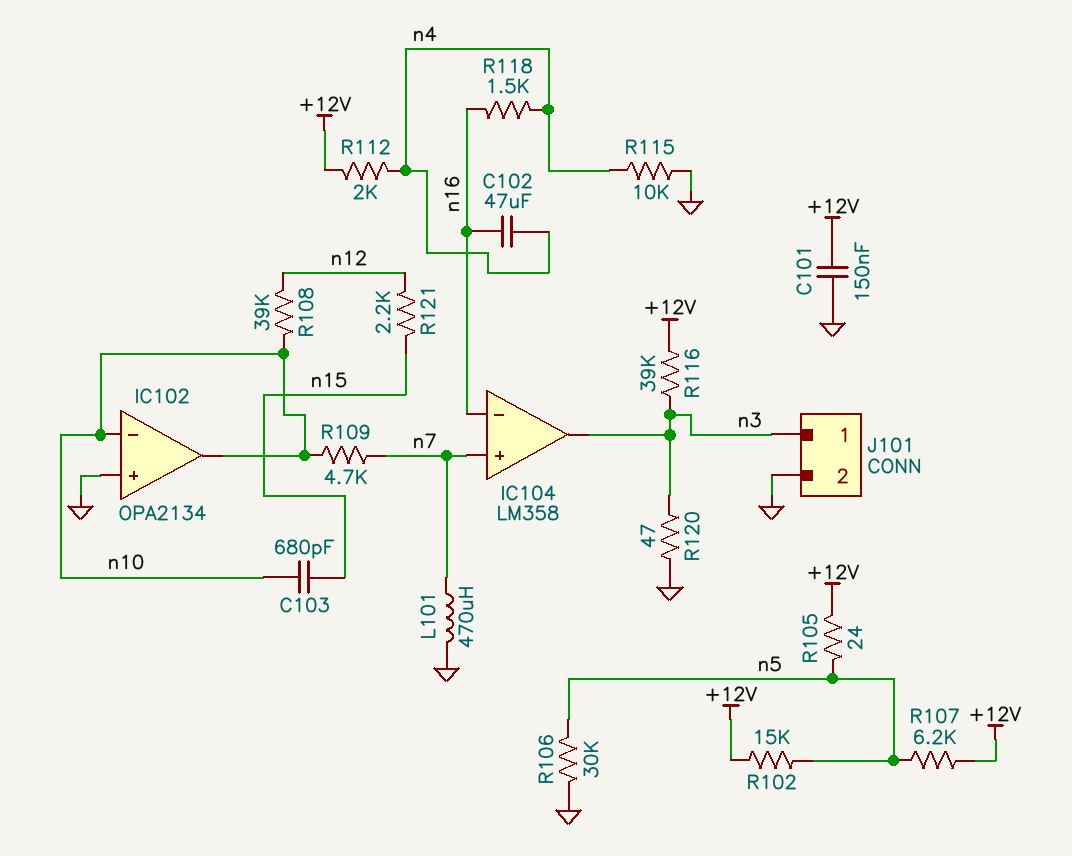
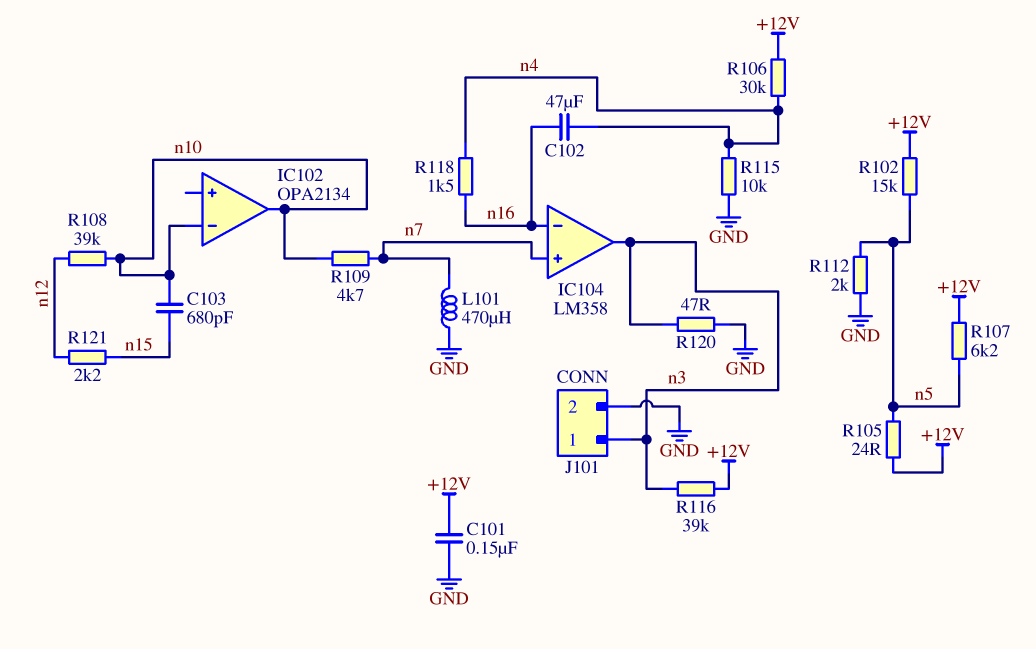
IC102 pin in+: GND -> none
R106: 30k (GND, n5) -> 30k (+12V, n4)
R112: 2k (+12V, n4) -> 2k (GND, n5)

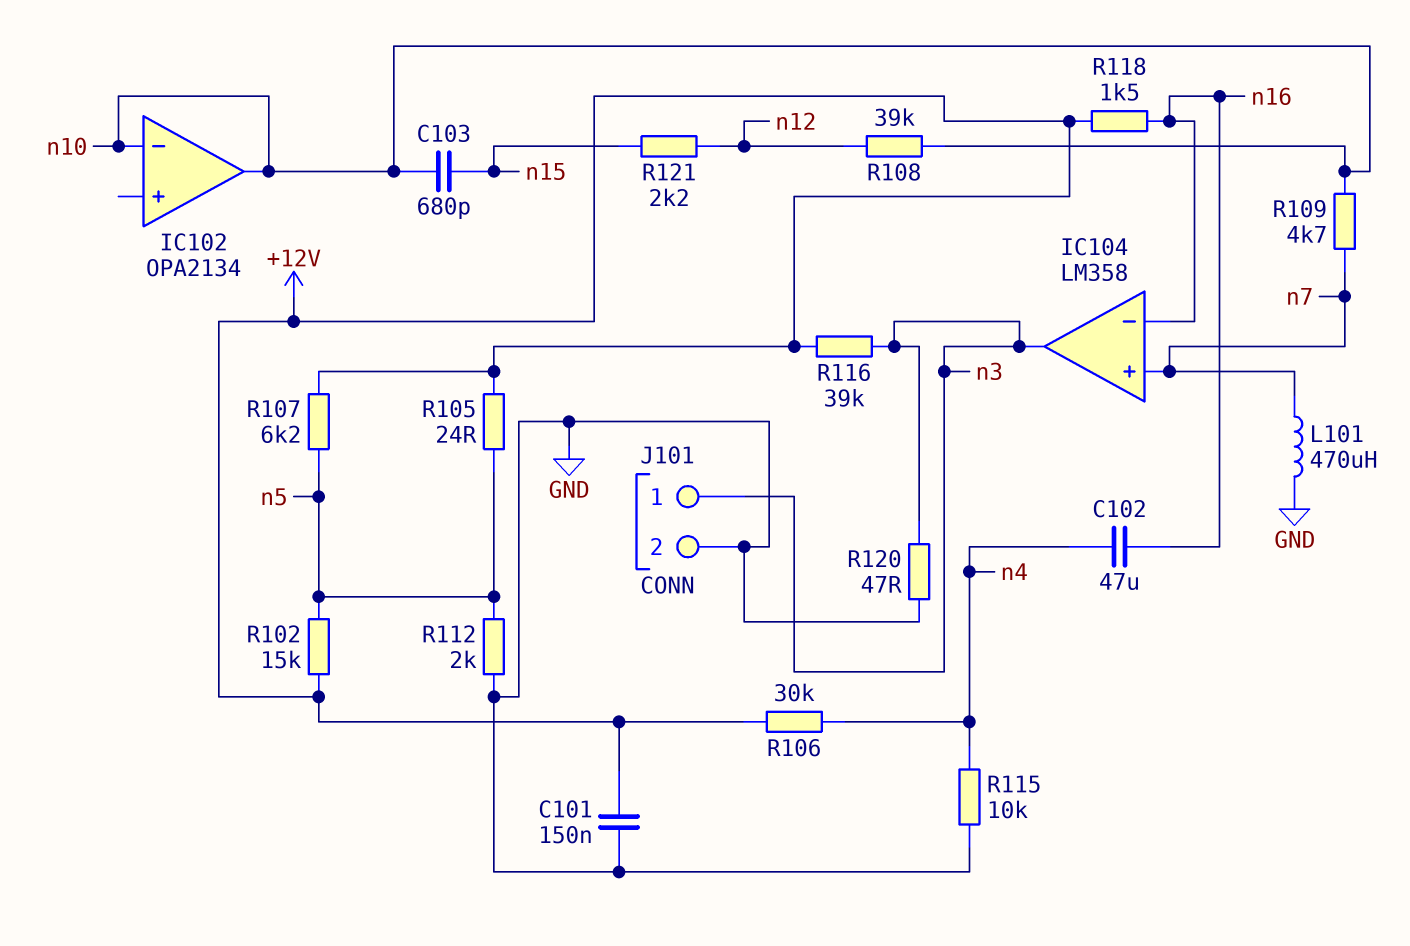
R118: 1.5k (n4, n16) -> 1.5k (+12V, n16)

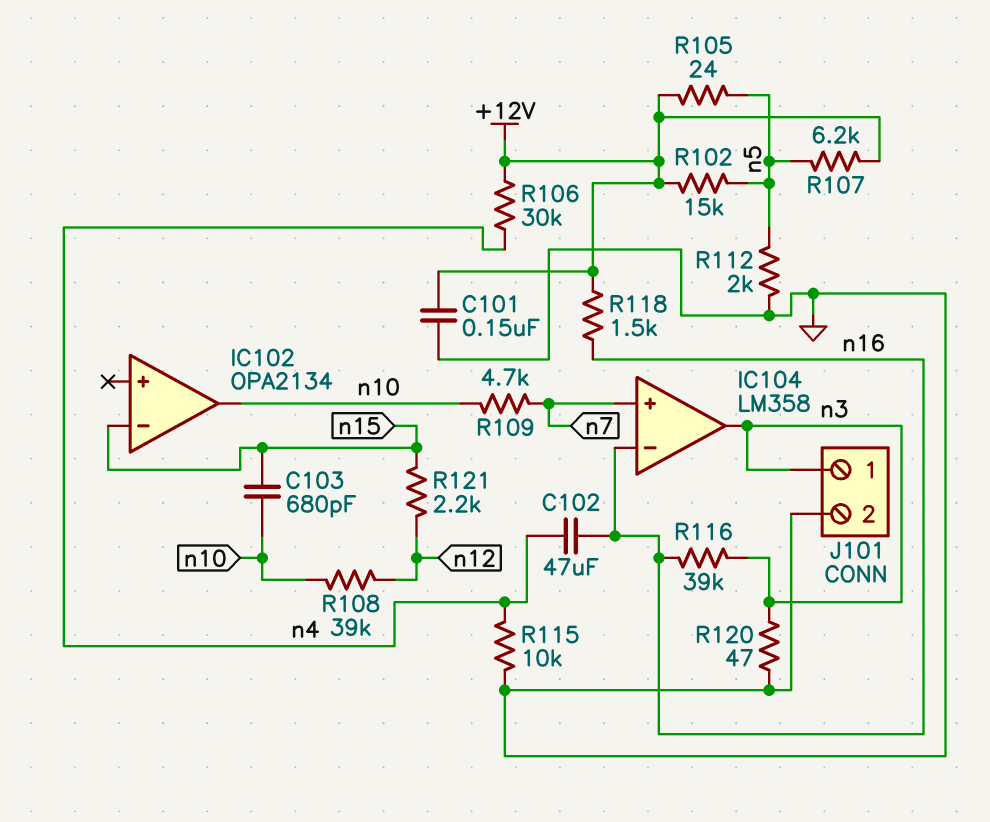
IC102 pin in-: n10 -> n15
L101: 470uH (GND, n7) -> none
R116: 39k (+12V, n3) -> 39k (n3, n16)

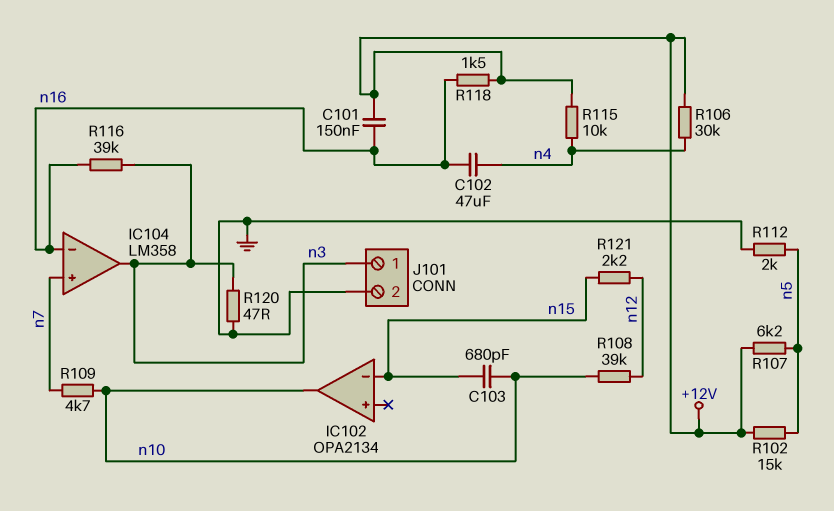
C101: 150nF (+12V, GND) -> 150nF (+12V, n16)
R105: 24 (+12V, n5) -> none
R115: 10k (GND, n4) -> 10k (+12V, n4)

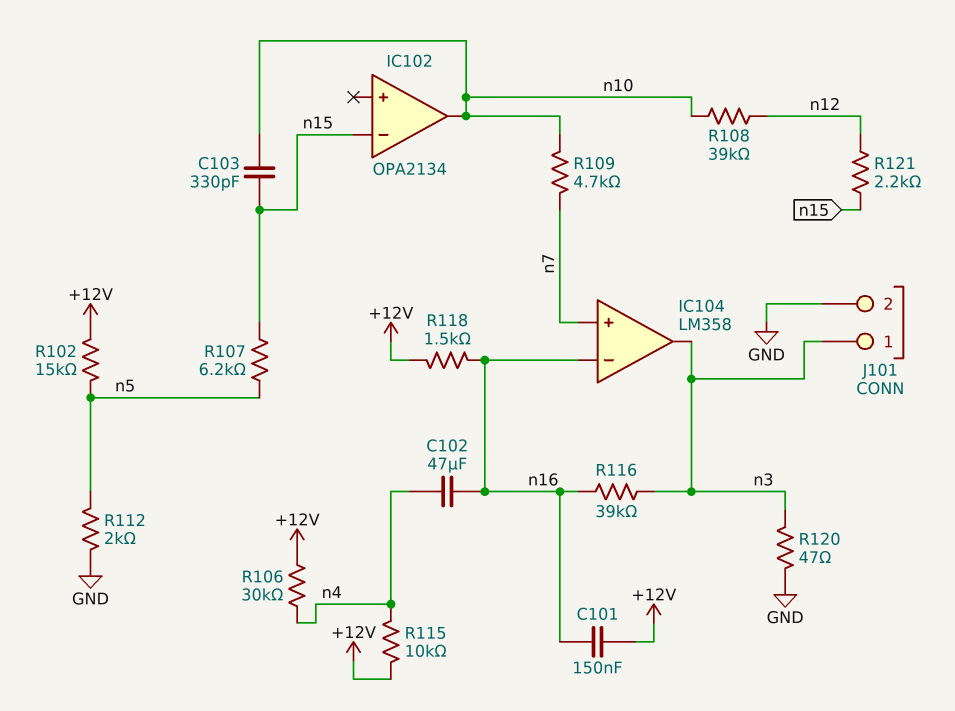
C103: 680pF (n10, n15) -> 330pF (n10, n15)
R107: 6.2k (+12V, n5) -> 6.2k (n5, n15)

